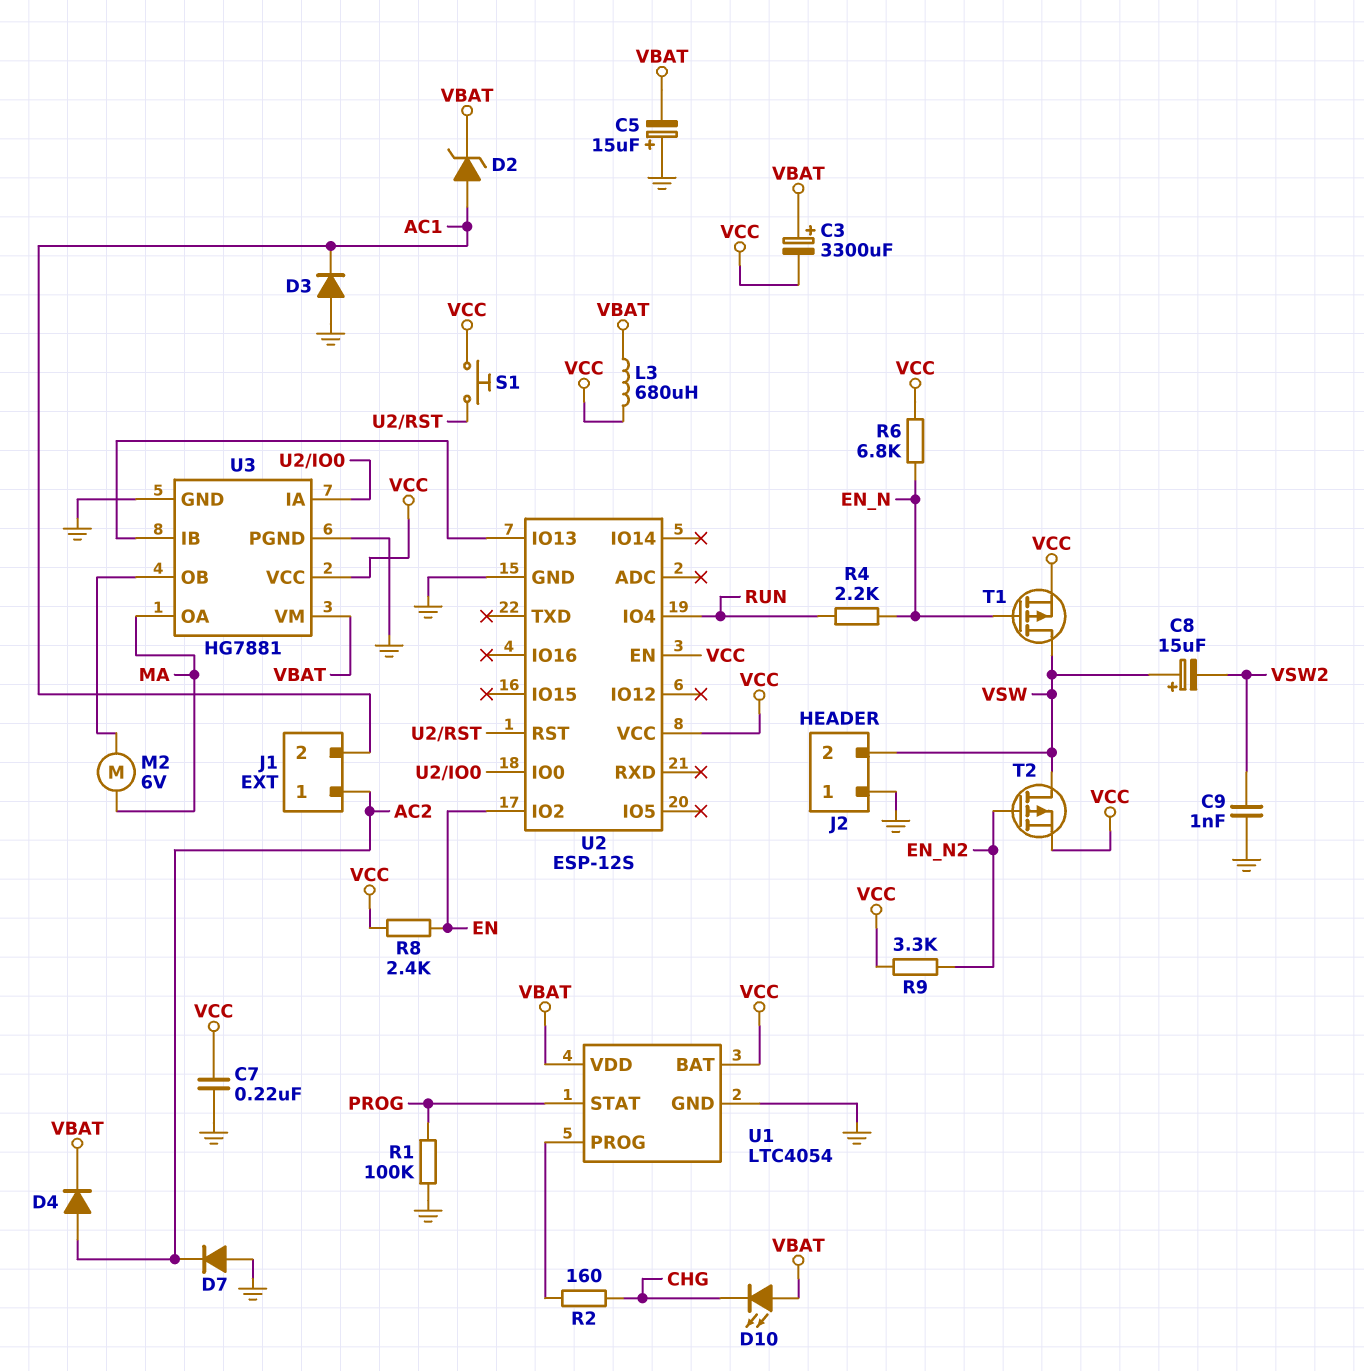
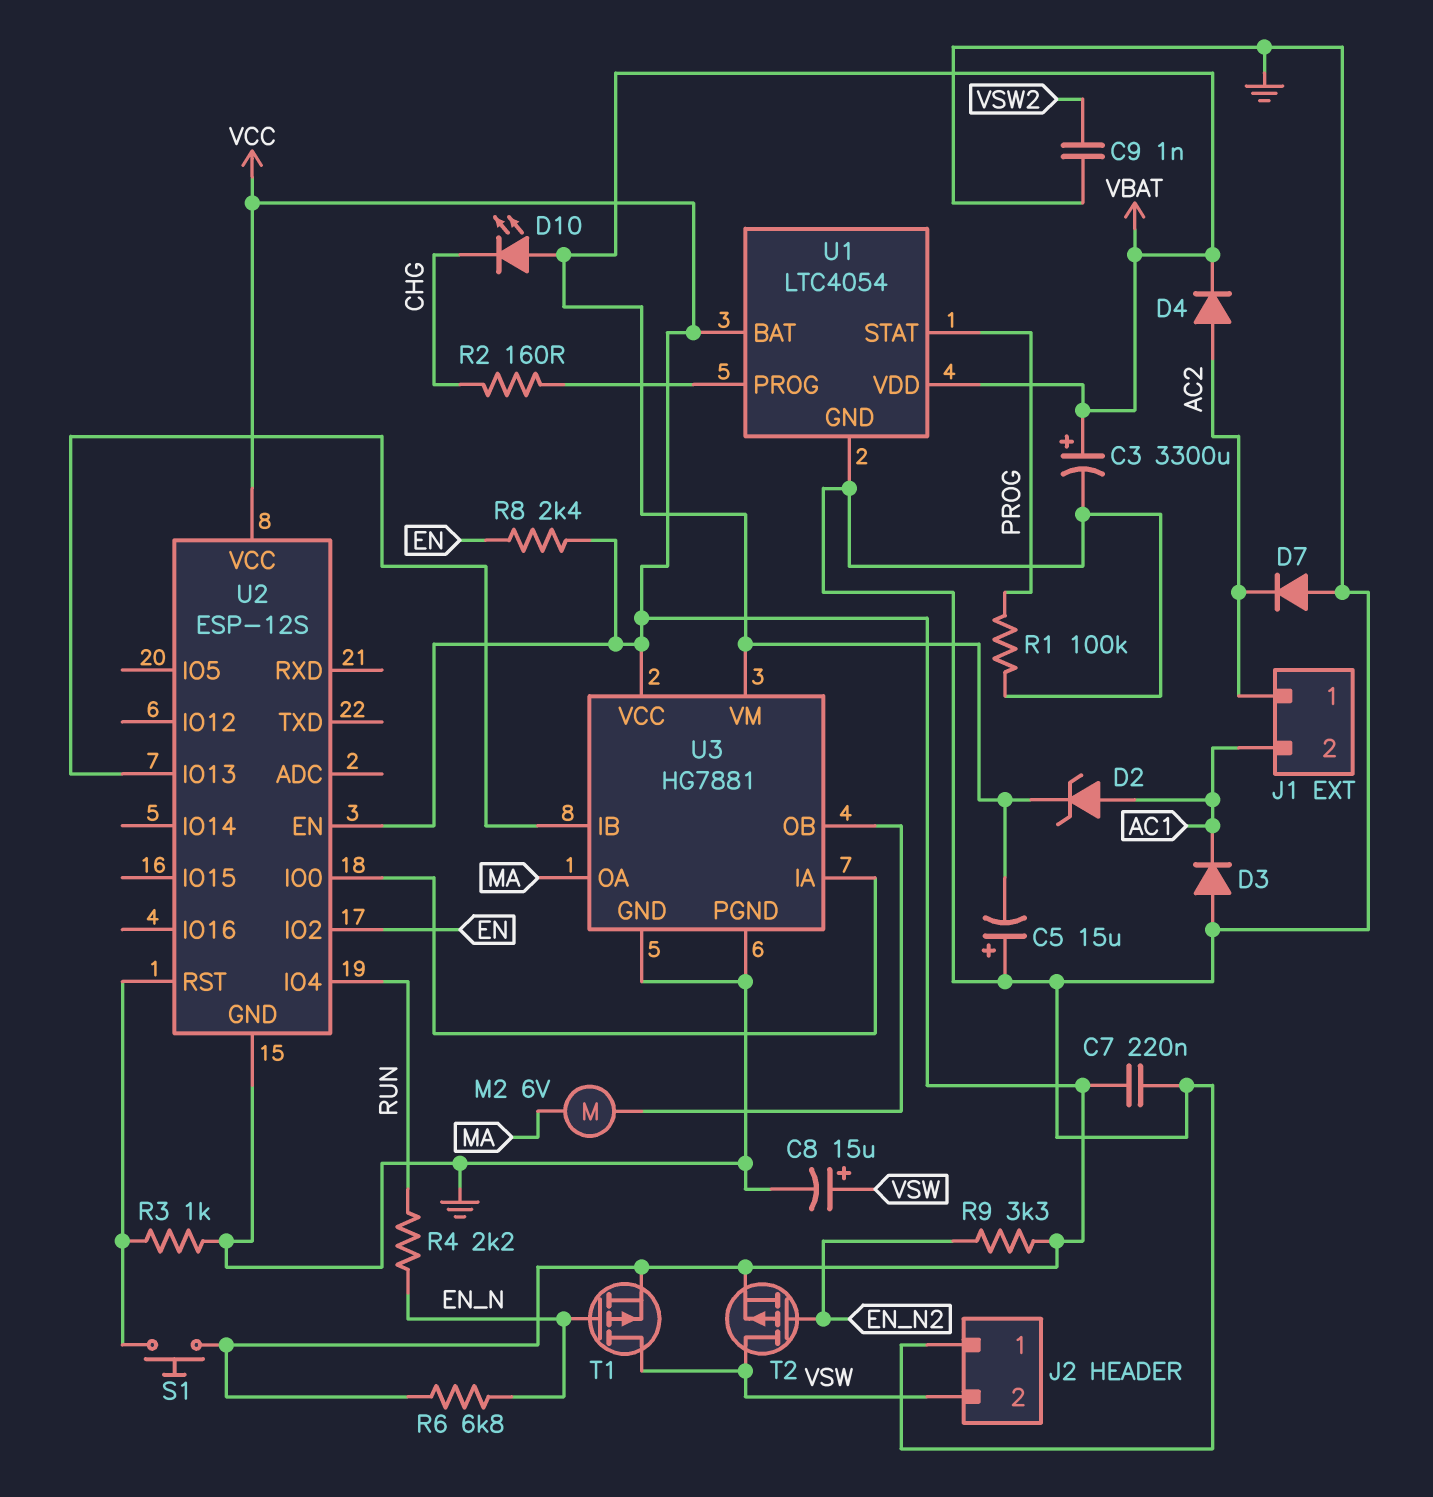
C3: 3300uF (plus VBAT, minus VCC) -> 3300uF (plus VBAT, minus GND)
C8: 15uF (plus VSW, minus VSW2) -> 15uF (plus VSW, minus GND)
L3: 680uH (VBAT, VCC) -> none
R3: none -> 1k (GND, U2/RST)

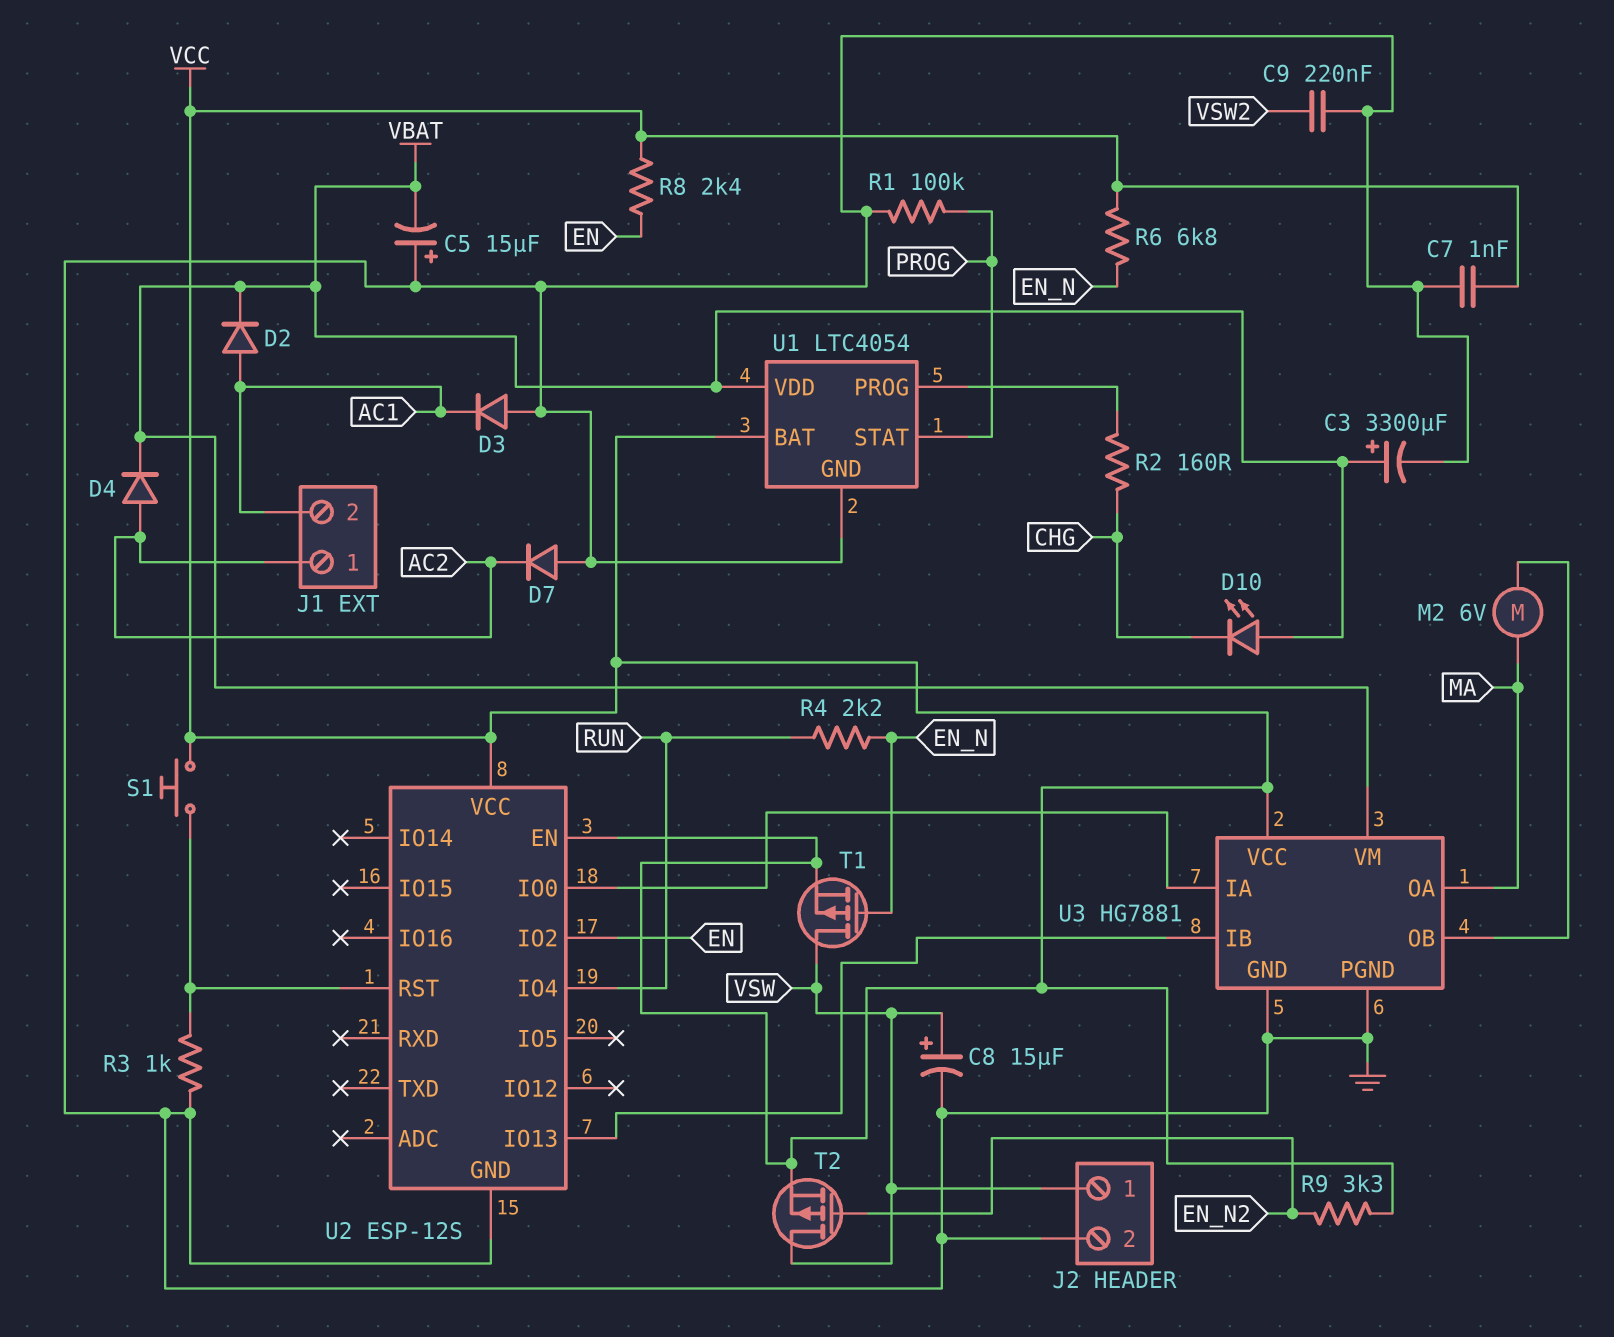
C7: 220nF (GND, VCC) -> 1nF (GND, VCC)
C9: 1nF (GND, VSW2) -> 220nF (GND, VSW2)
D2: zener (A AC1, K VBAT) -> diode (A AC1, K VBAT)
J2 pin 1: GND -> VSW
J2 pin 2: VSW -> GND

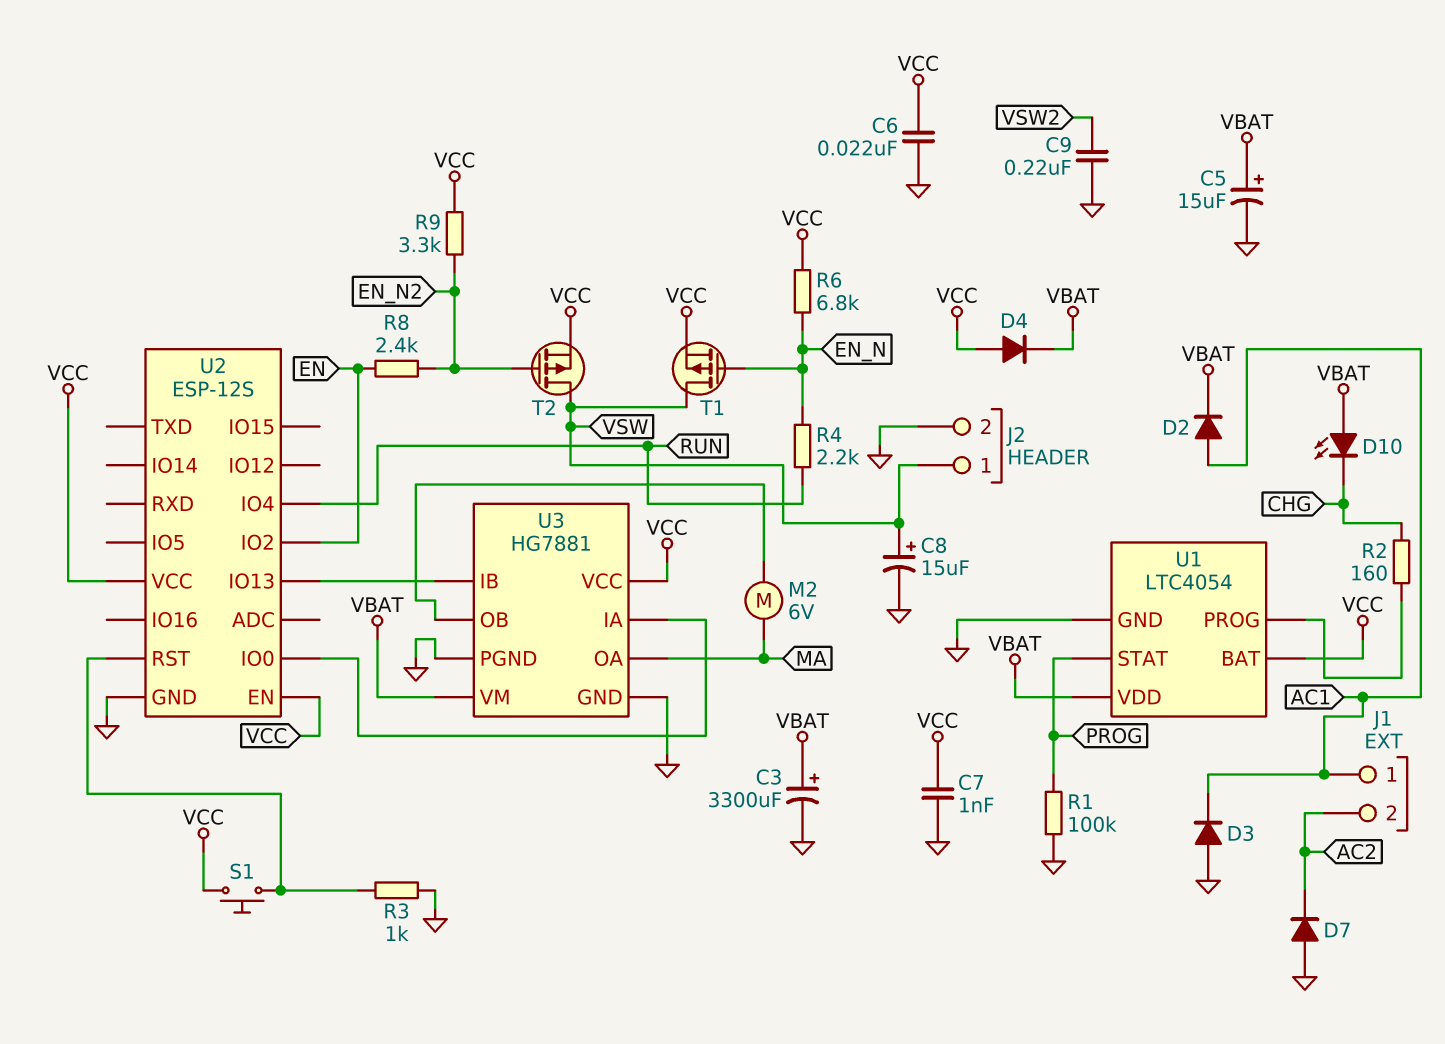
C5: 15uF (plus GND, minus VBAT) -> 15uF (plus VBAT, minus GND)
C6: none -> 22nF (GND, VCC)
D4: diode (A AC2, K VBAT) -> diode (A VCC, K VBAT)
J1 pin 1: AC2 -> AC1
J1 pin 2: AC1 -> AC2
R8: 2.4k (EN, VCC) -> 2.4k (EN, EN_N2)

